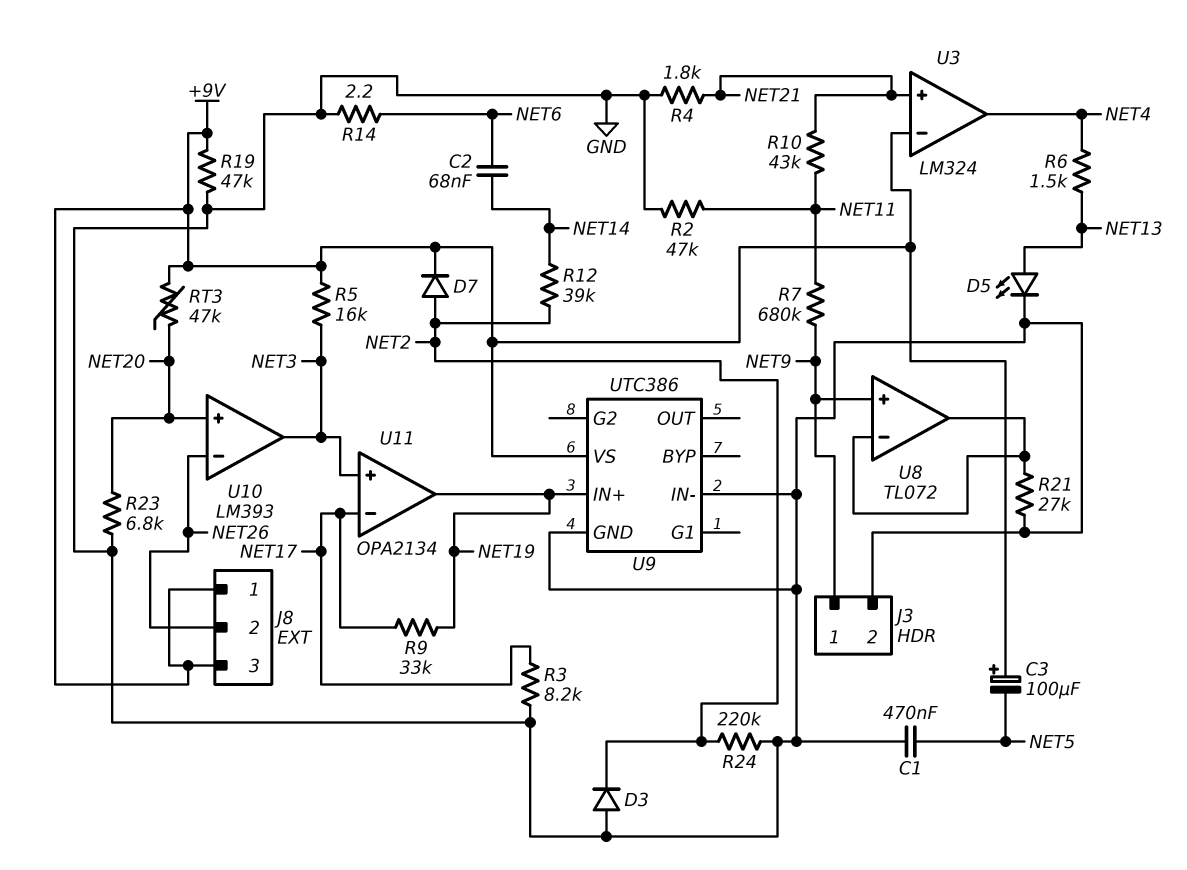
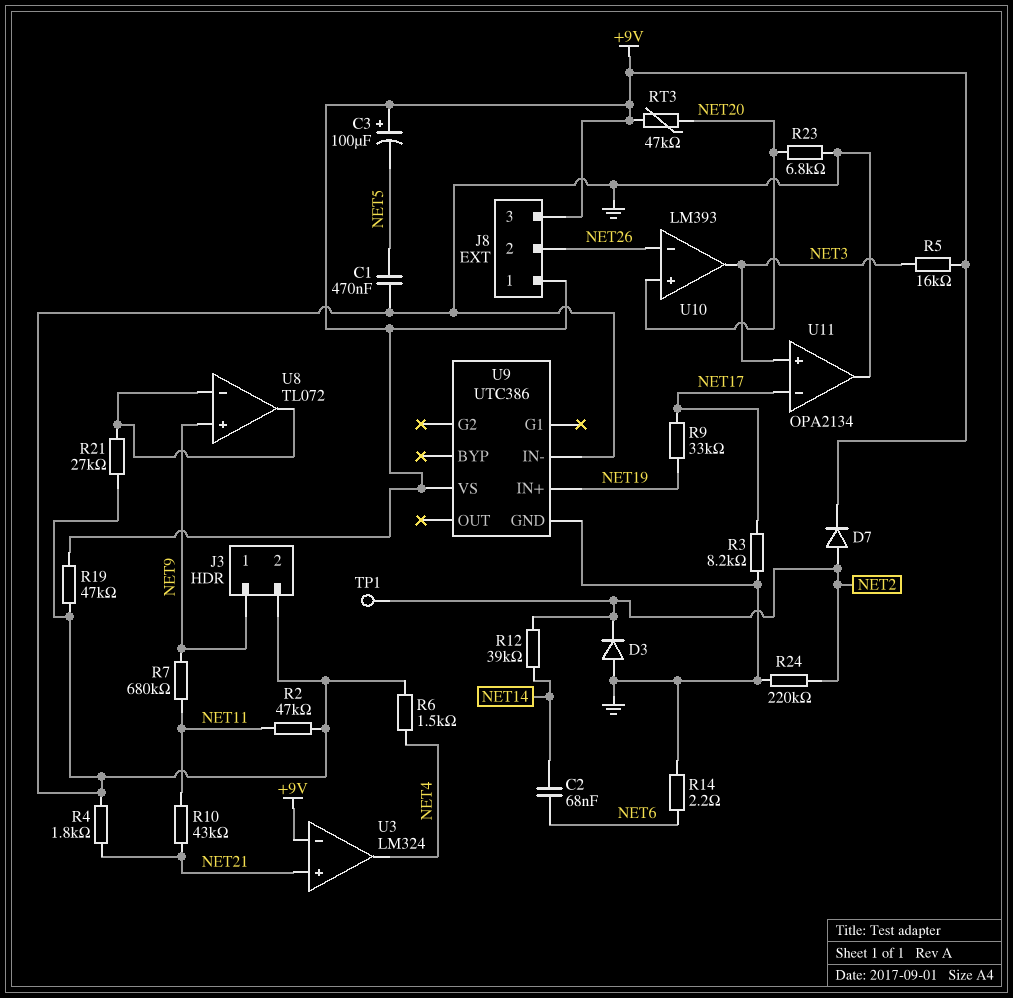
D5: LED (A NET13, K GND) -> none
R6: 1.5k (NET4, NET13) -> 1.5k (GND, NET4)
TP1: none -> test point (NET2)
U11 pin out: NET19 -> GND

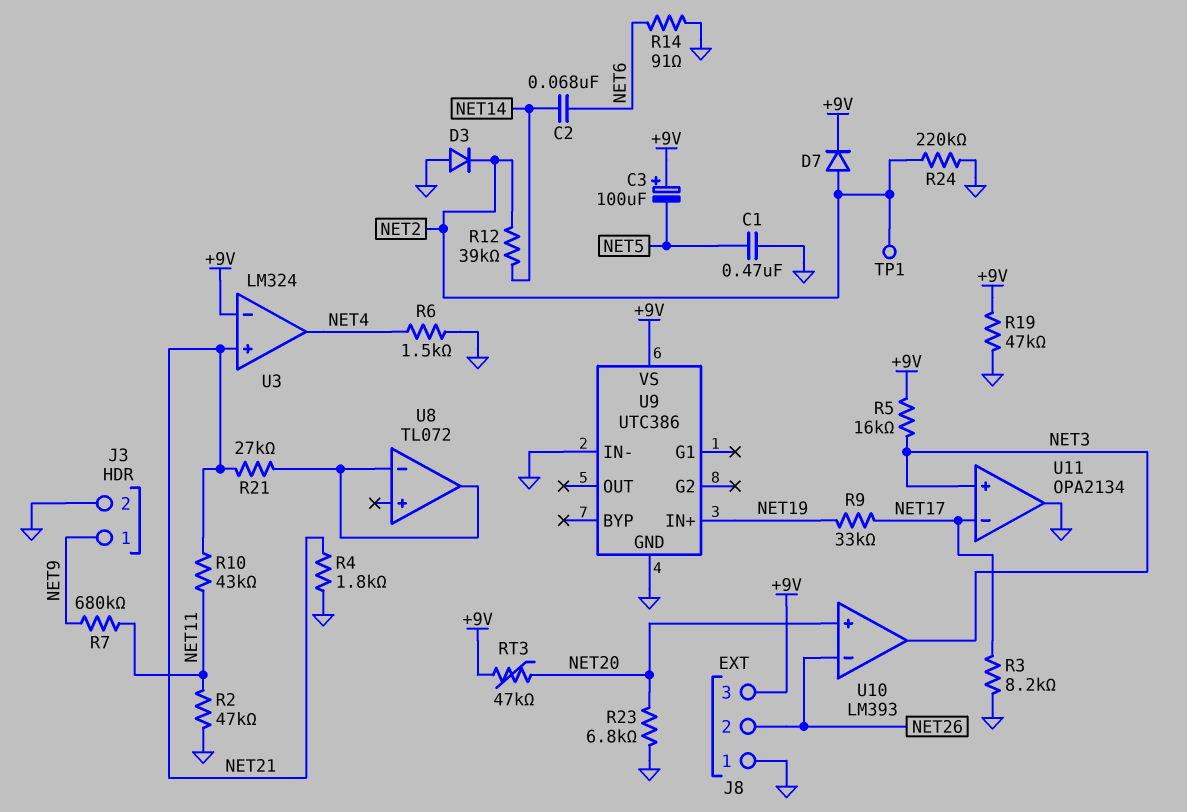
J8 pin 1: +9V -> GND
R14: 2.2 (GND, NET6) -> 91 (GND, NET6)
R21: 27k (GND, U8/in-) -> 27k (NET21, U8/in-)
U8 pin in+: NET9 -> none

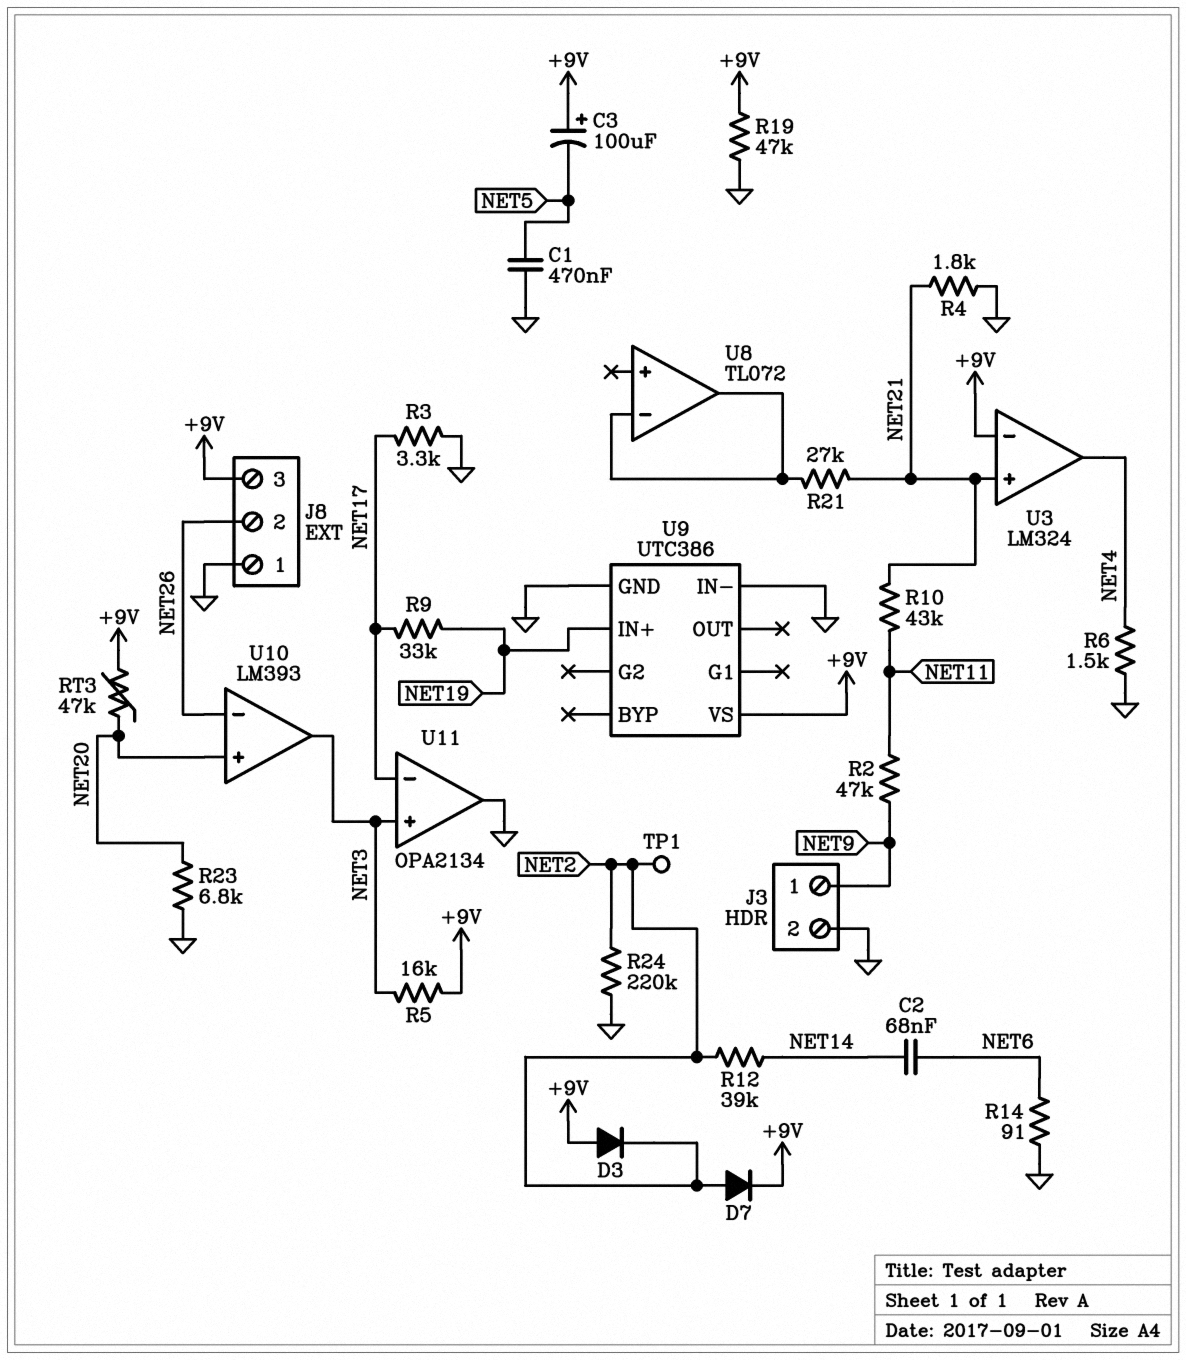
D3: diode (A GND, K NET2) -> diode (A +9V, K NET2)
R2: 47k (GND, NET11) -> 47k (NET9, NET11)
R3: 8.2k (GND, NET17) -> 3.3k (GND, NET17)
R7: 680k (NET9, NET11) -> none

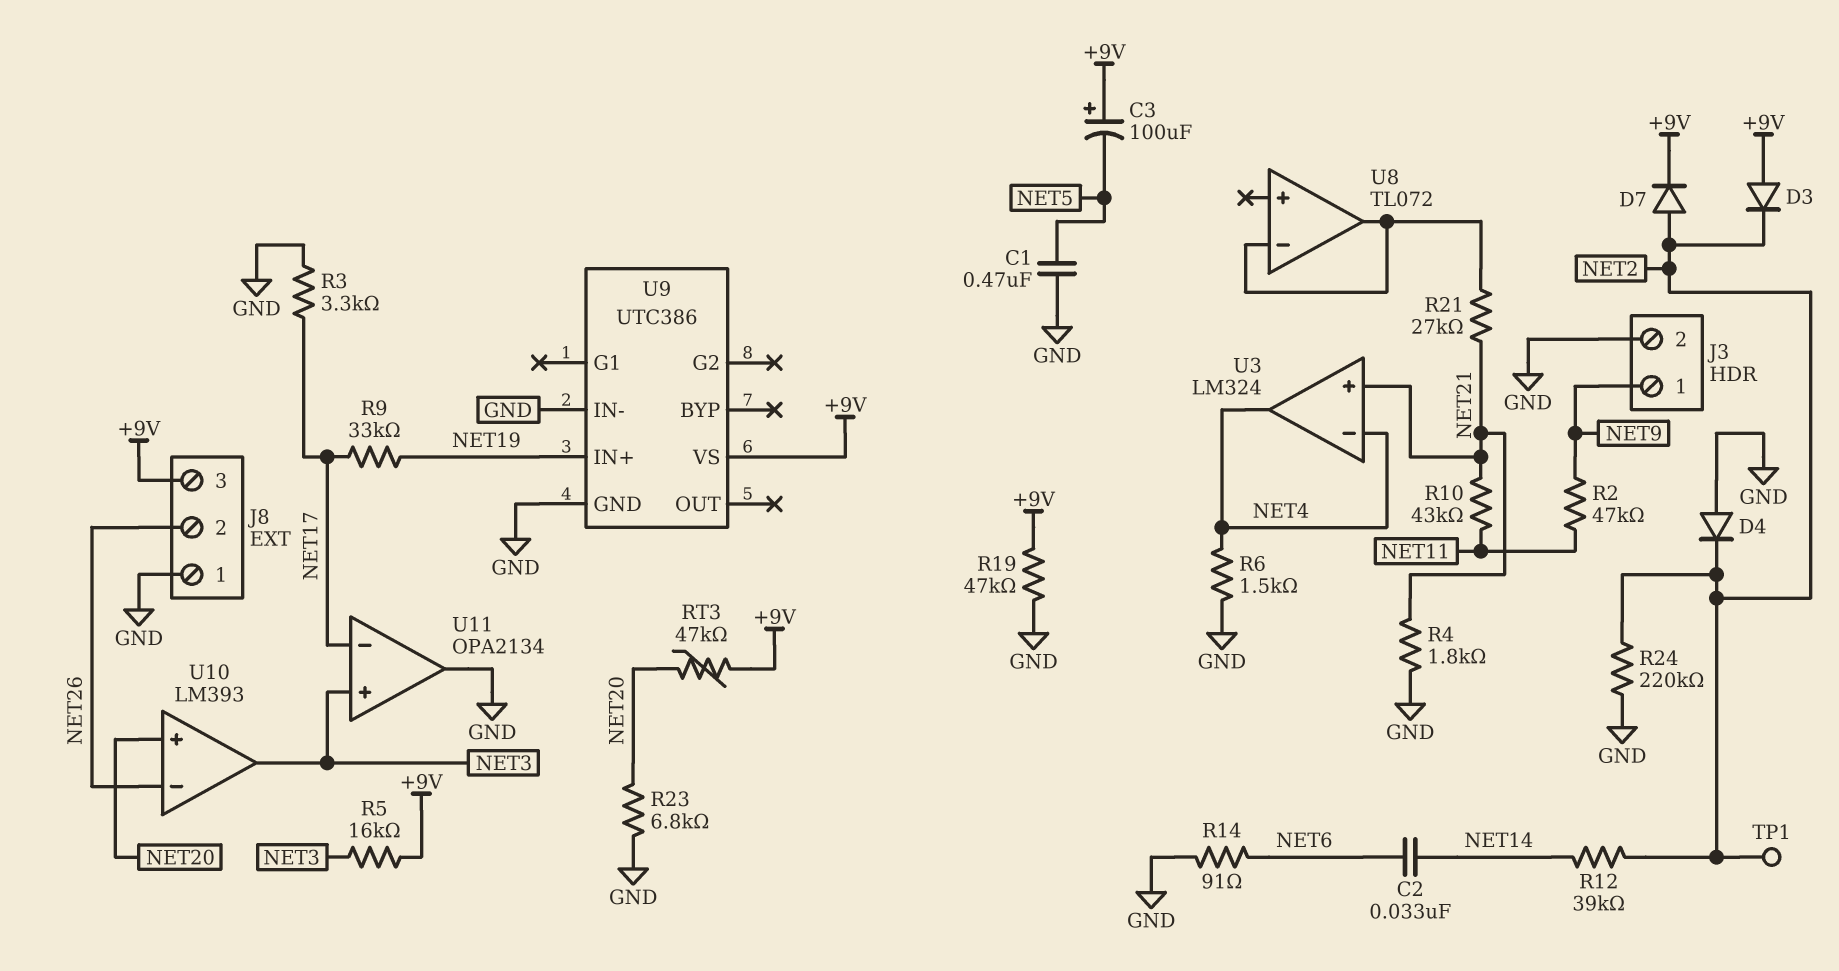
C2: 68nF (NET6, NET14) -> 33nF (NET6, NET14)
D4: none -> diode (A GND, K NET2)
U3 pin in-: +9V -> NET4

